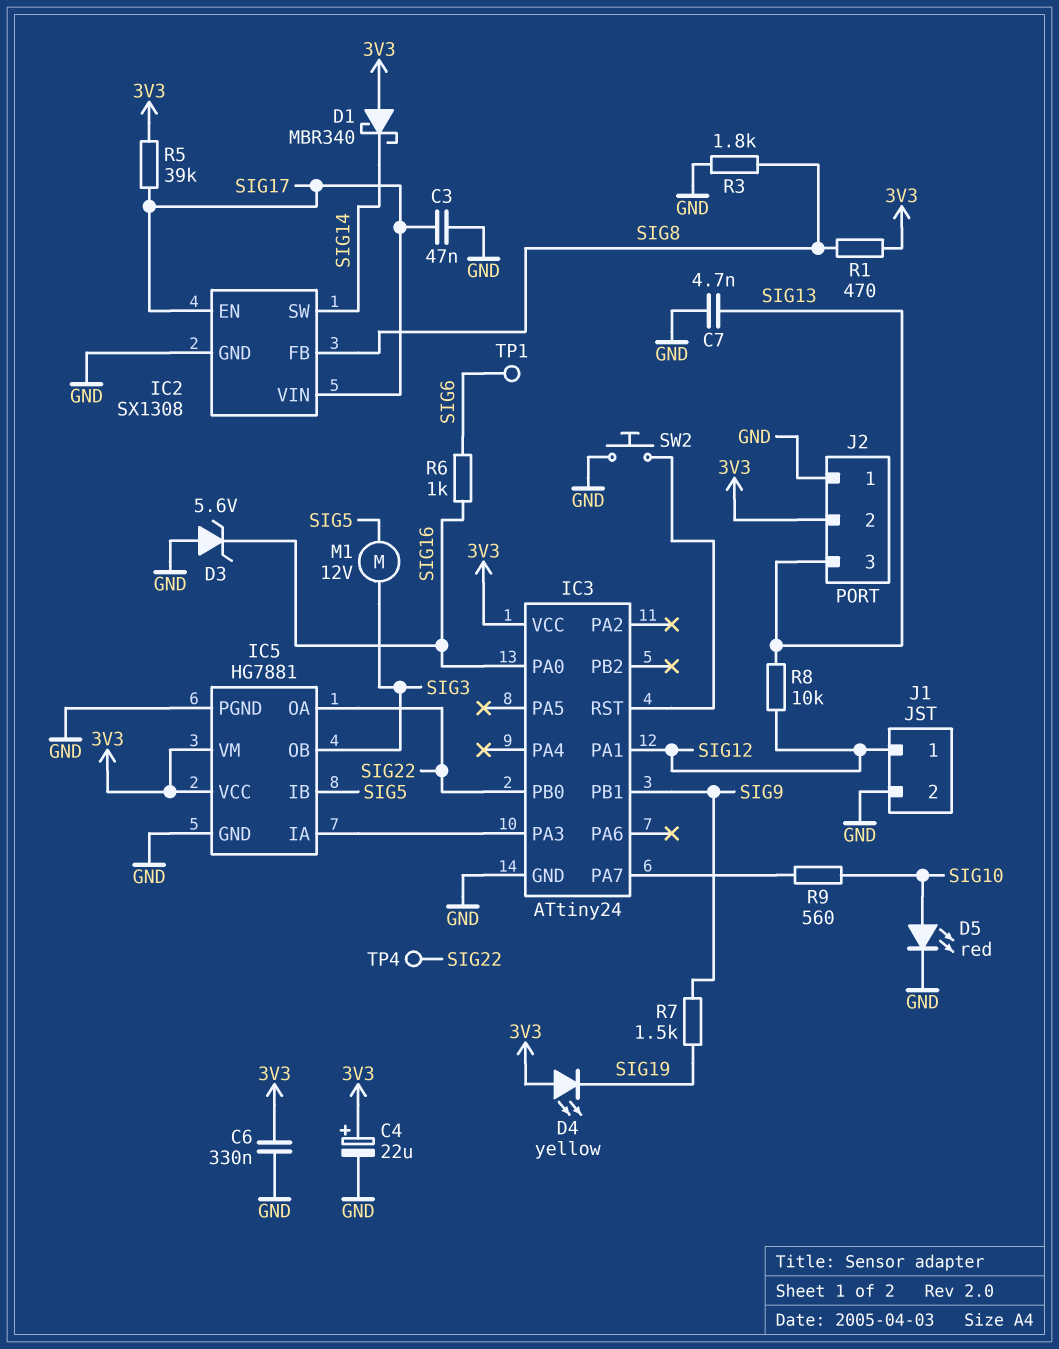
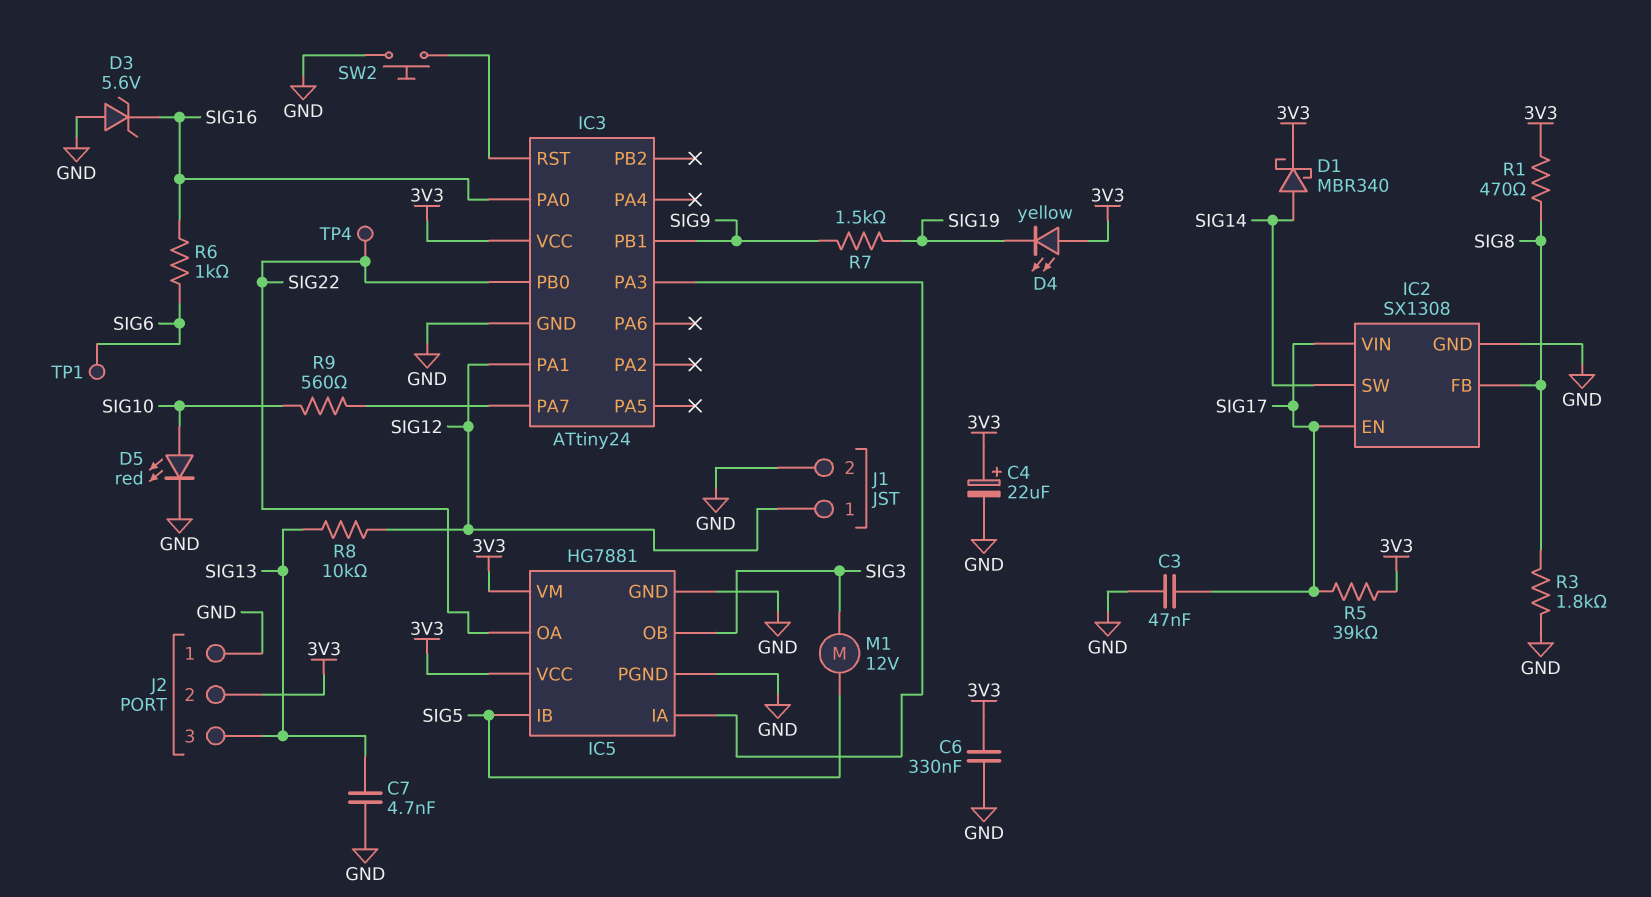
D1: schottky MBR340 (A 3V3, K SIG14) -> schottky MBR340 (A SIG14, K 3V3)

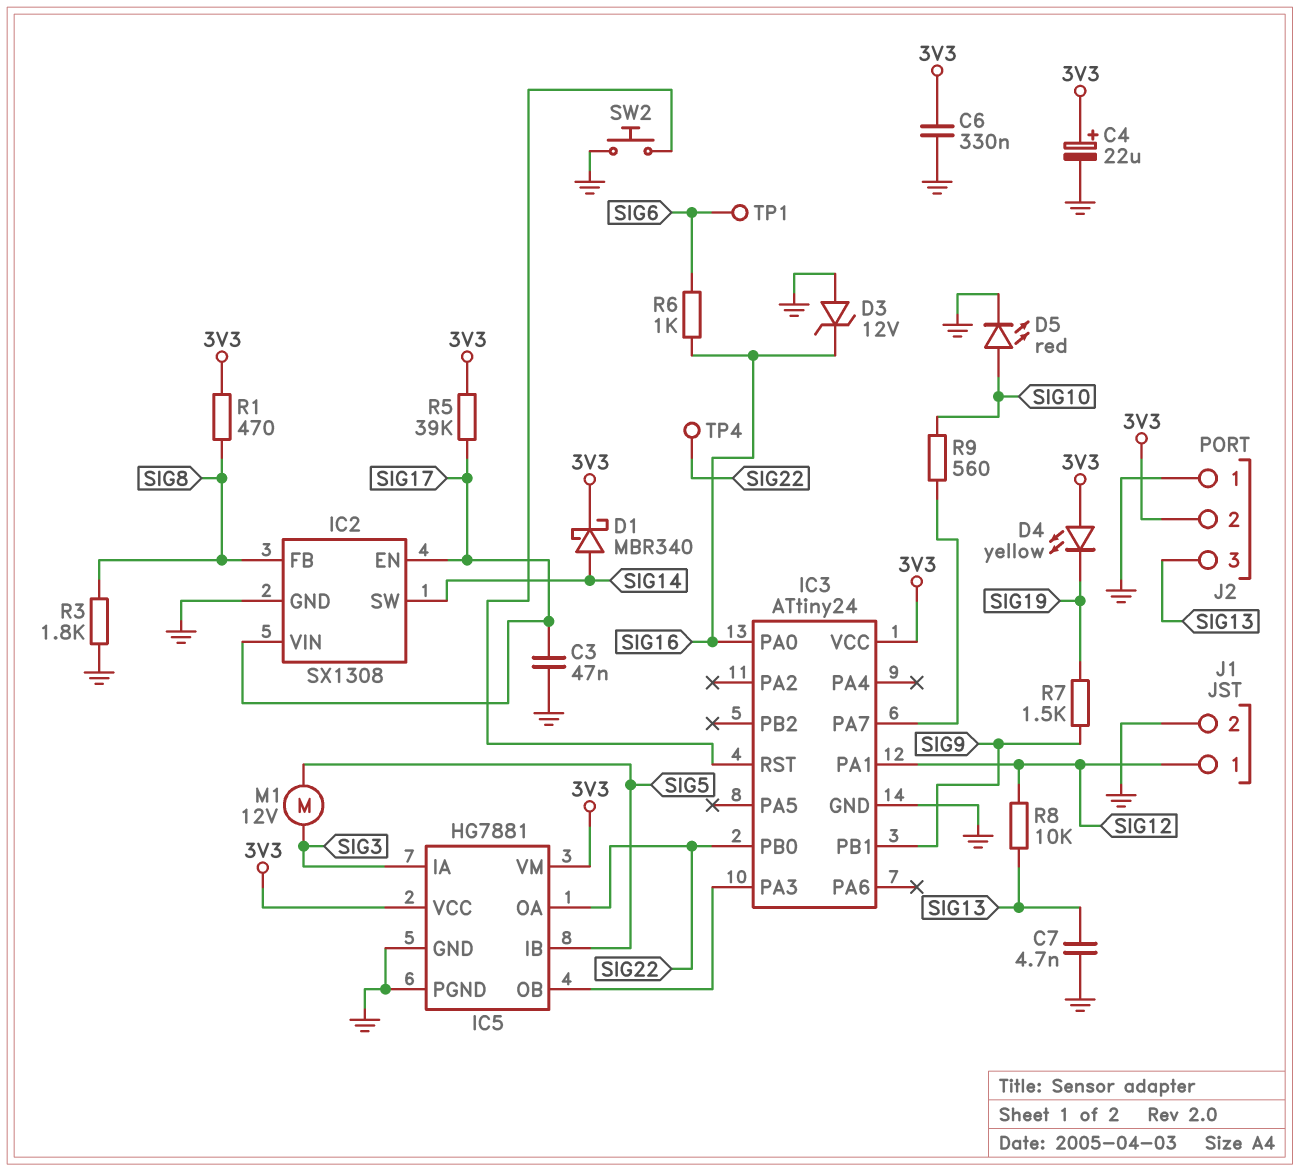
D3: zener 5.6V (A GND, K SIG16) -> zener 12V (A GND, K SIG16)
IC5 pin IA: IC3/PA3 -> SIG3
IC5 pin OB: SIG3 -> IC3/PA3

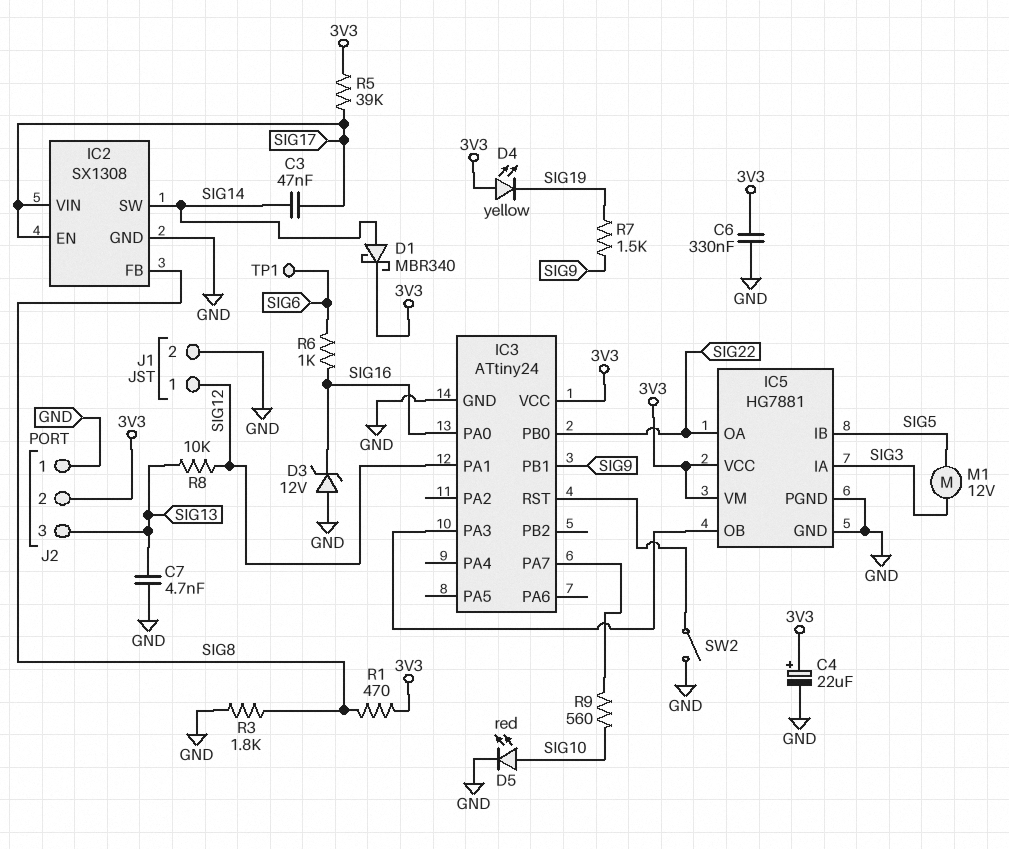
C3: 47nF (GND, SIG17) -> 47nF (SIG14, SIG17)
SW2: button (GND, IC3/RST) -> switch (GND, IC3/RST)
TP4: test point (SIG22) -> none

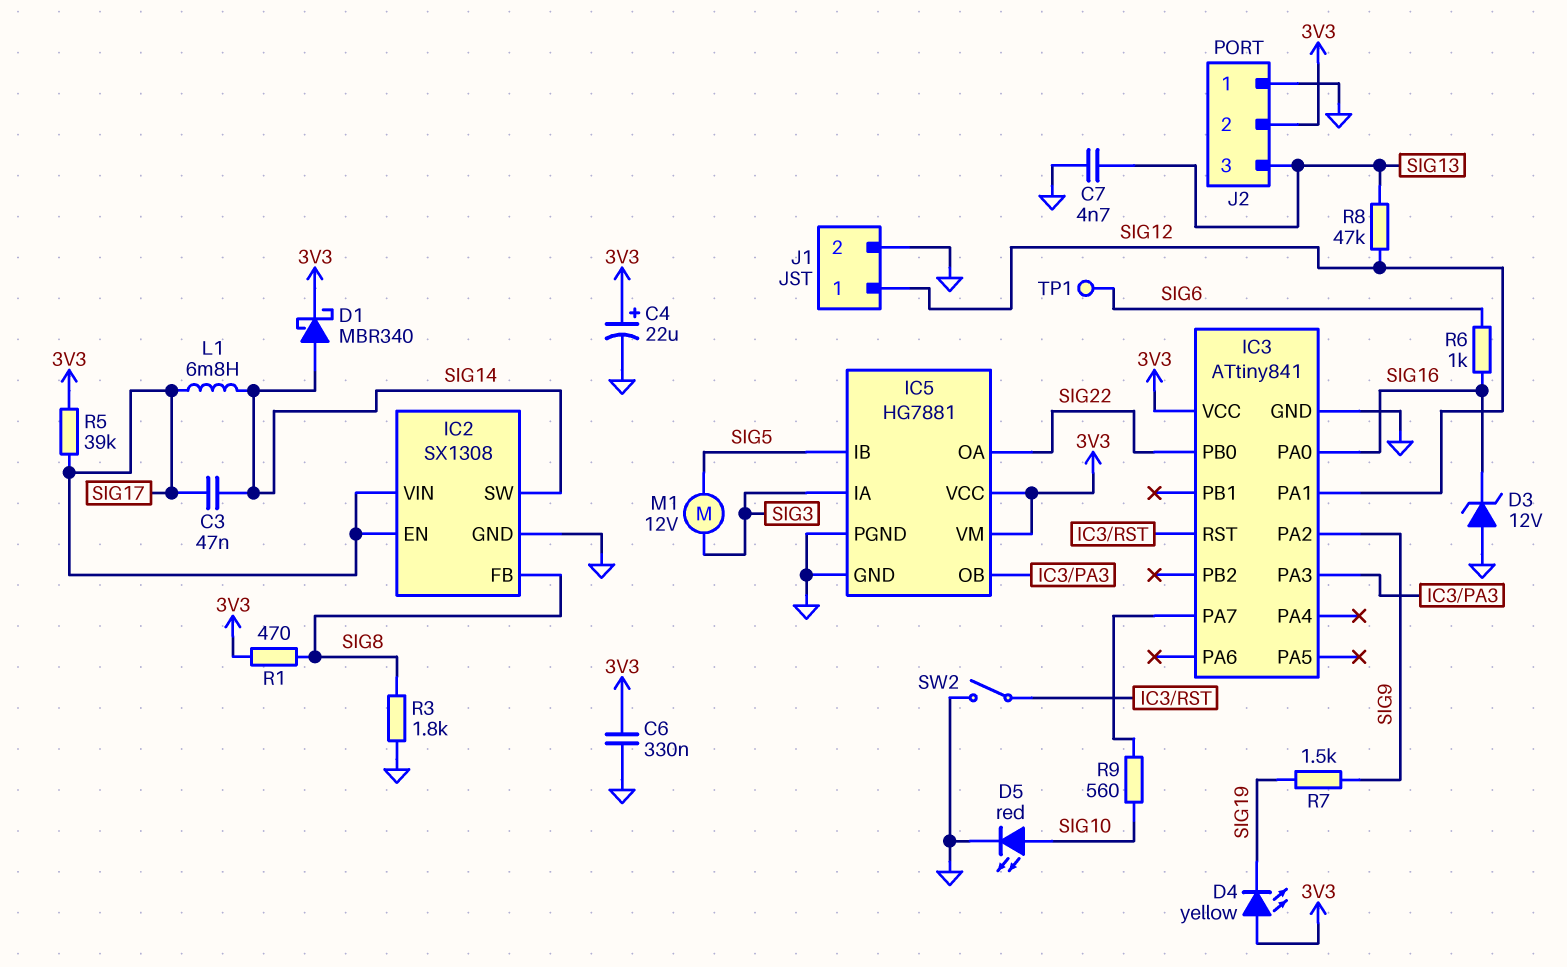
IC3: ATtiny24 -> ATtiny841
IC3 pin PA2: none -> SIG9
IC3 pin PB1: SIG9 -> none
L1: none -> 6.8mH (SIG14, SIG17)
R8: 10k (SIG12, SIG13) -> 47k (SIG12, SIG13)

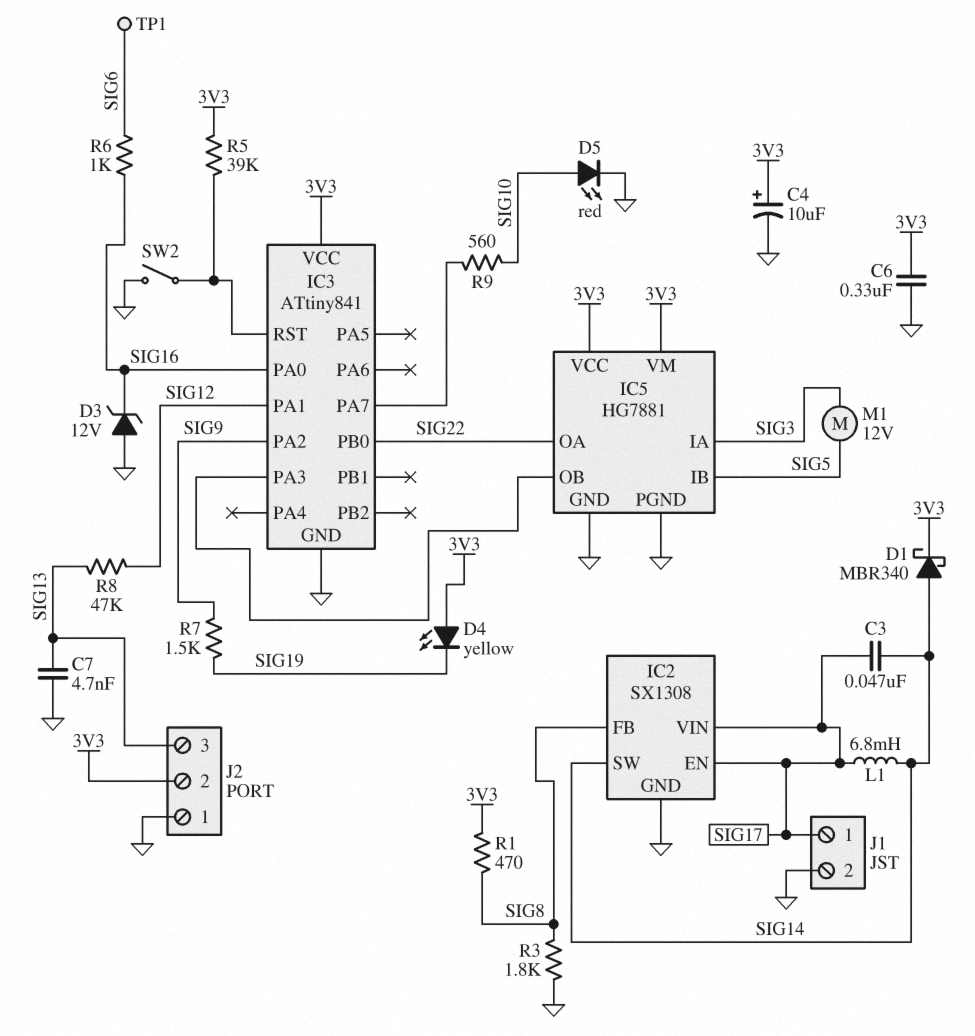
C4: 22uF (plus 3V3, minus GND) -> 10uF (plus 3V3, minus GND)
J1 pin 1: SIG12 -> SIG17
R5: 39k (3V3, SIG17) -> 39k (3V3, IC3/RST)

